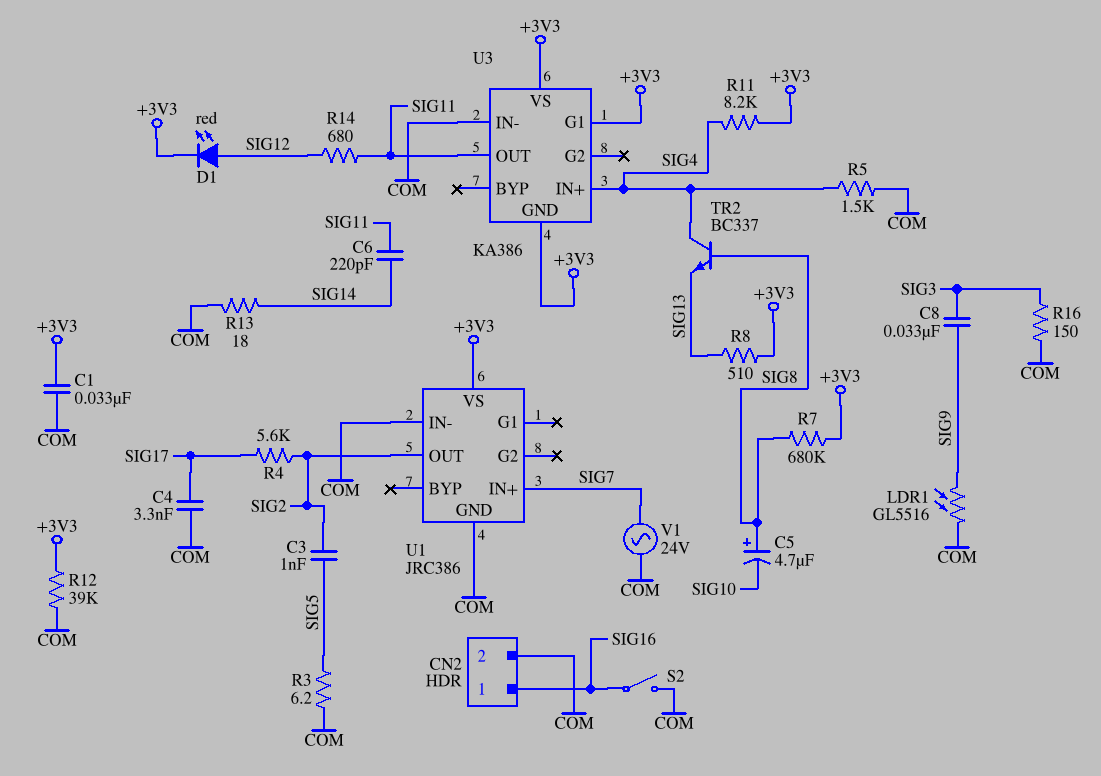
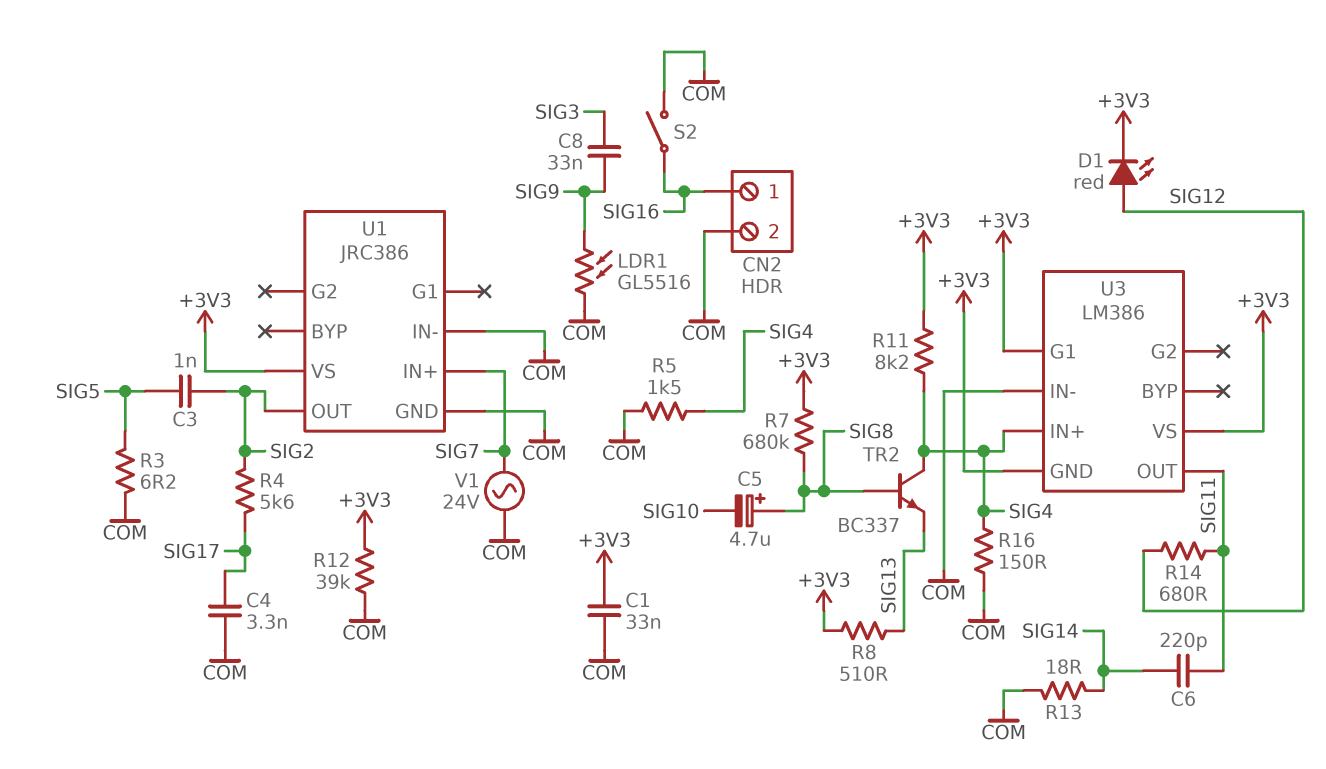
R16: 150 (COM, SIG3) -> 150 (COM, SIG4)
U3: KA386 -> LM386

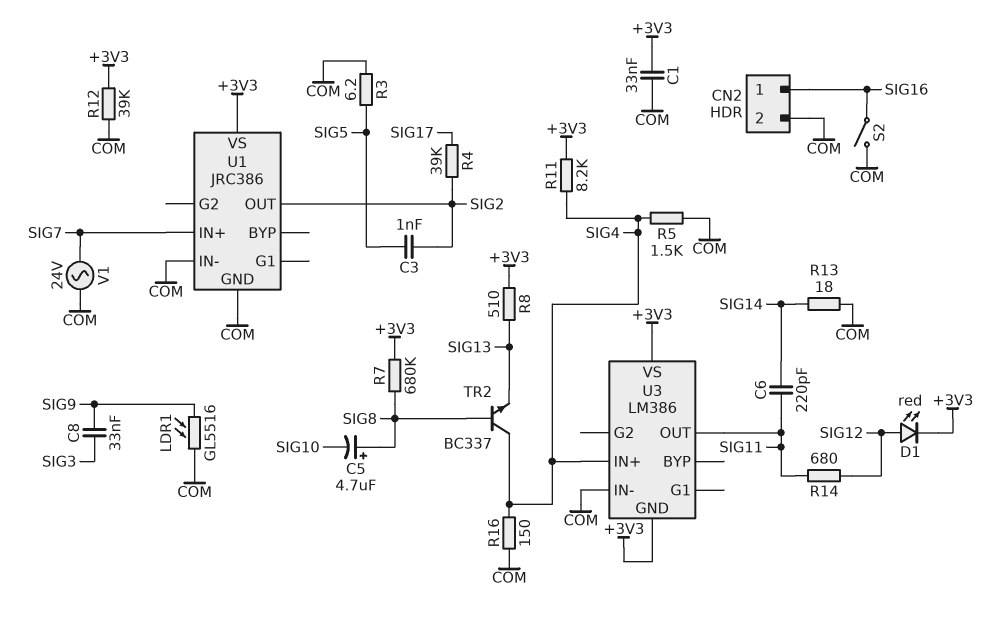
C4: 3.3nF (COM, SIG17) -> none
R4: 5.6k (SIG2, SIG17) -> 39k (SIG2, SIG17)
U3 pin G1: +3V3 -> none

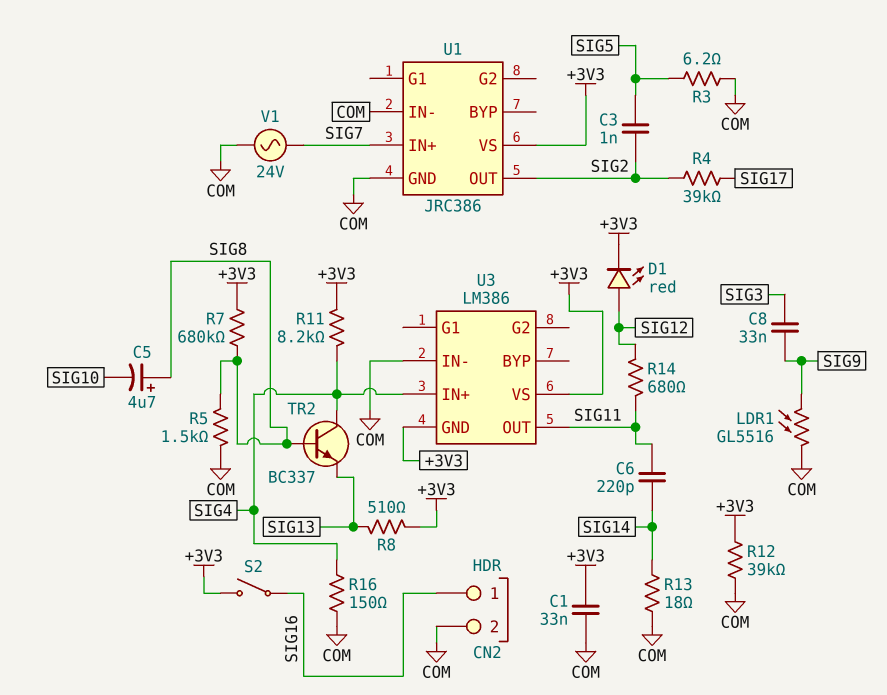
R5: 1.5k (COM, SIG4) -> 1.5k (COM, SIG8)
S2: switch (COM, SIG16) -> switch (+3V3, SIG16)

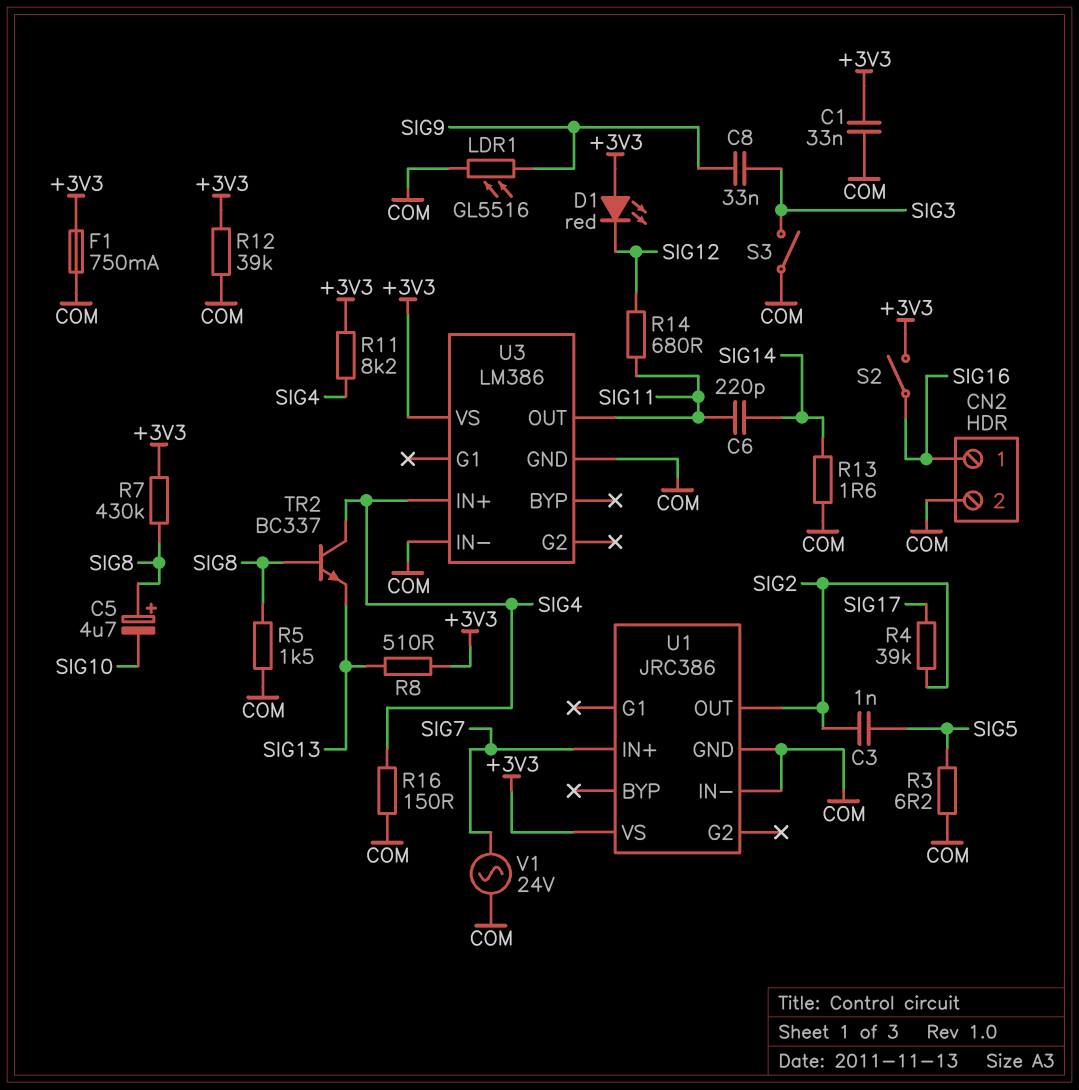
D1: LED red (A SIG12, K +3V3) -> LED red (A +3V3, K SIG12)
F1: none -> 750mA (+3V3, COM)
R7: 680k (+3V3, SIG8) -> 430k (+3V3, SIG8)
R13: 18 (COM, SIG14) -> 1.6 (COM, SIG14)
S3: none -> switch (COM, SIG3)
U3 pin GND: +3V3 -> COM

